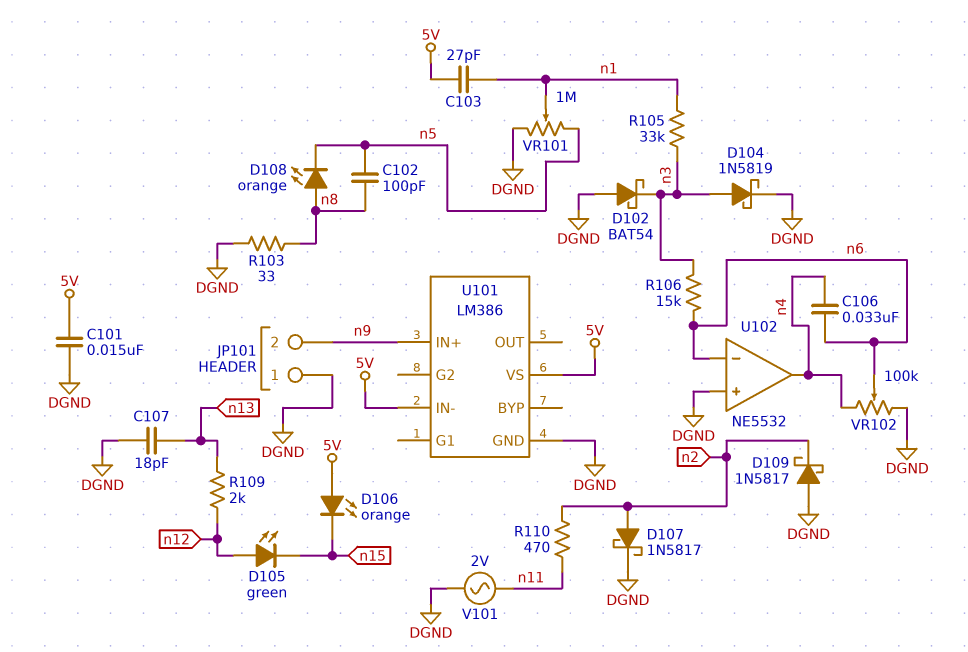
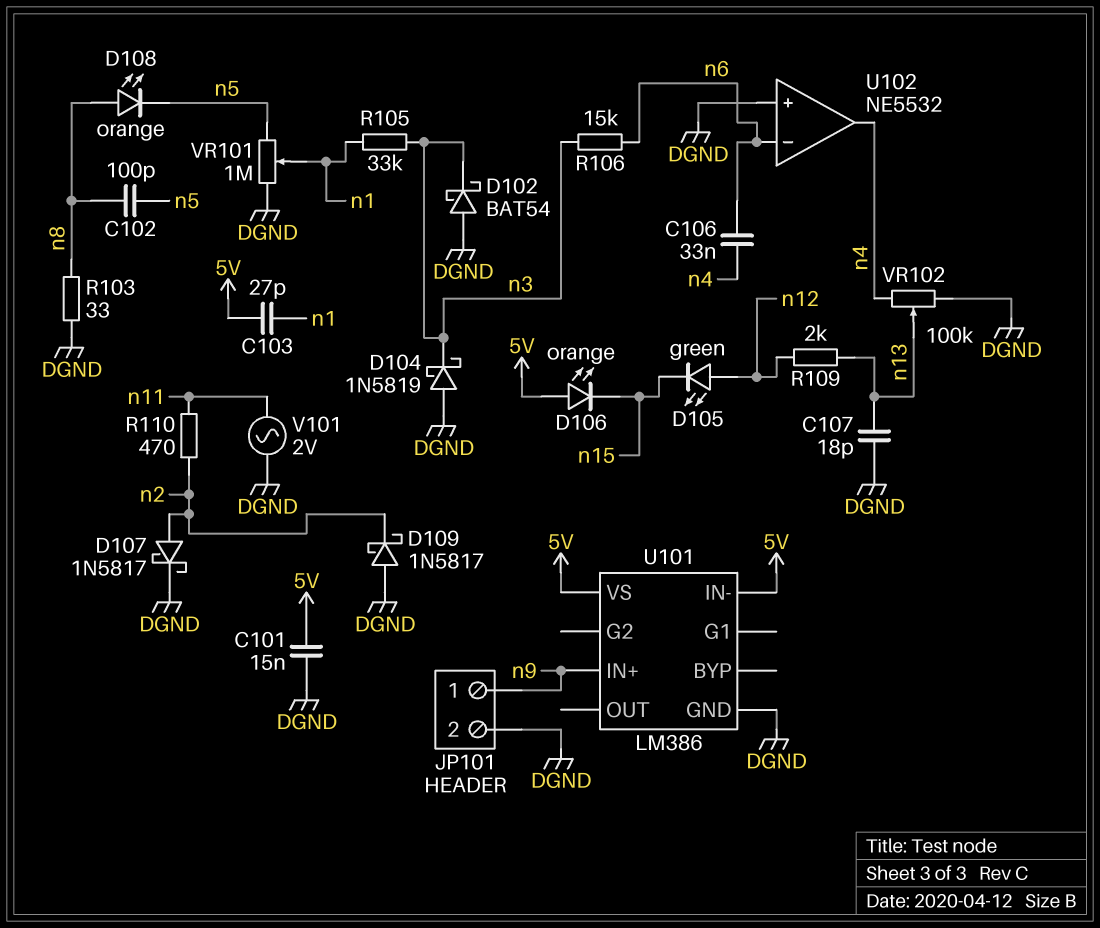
D104: schottky 1N5819 (A n3, K DGND) -> schottky 1N5819 (A DGND, K n3)
JP101 pin 1: DGND -> n9
JP101 pin 2: n9 -> DGND
VR102: 100k (DGND, n4, wiper n6) -> 100k (DGND, n4, wiper n13)

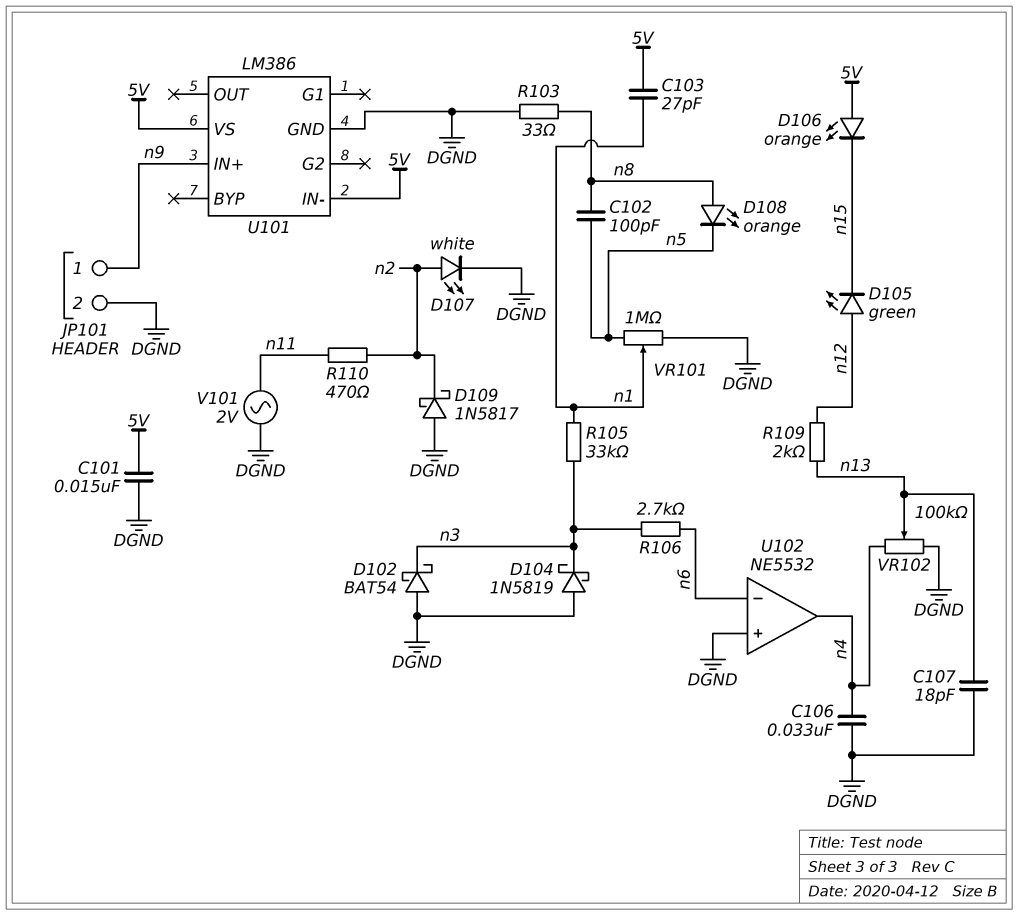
C106: 33nF (n4, n6) -> 33nF (DGND, n4)
D107: schottky 1N5817 (A n2, K DGND) -> LED white (A n2, K DGND)
R106: 15k (n3, n6) -> 2.7k (n3, n6)

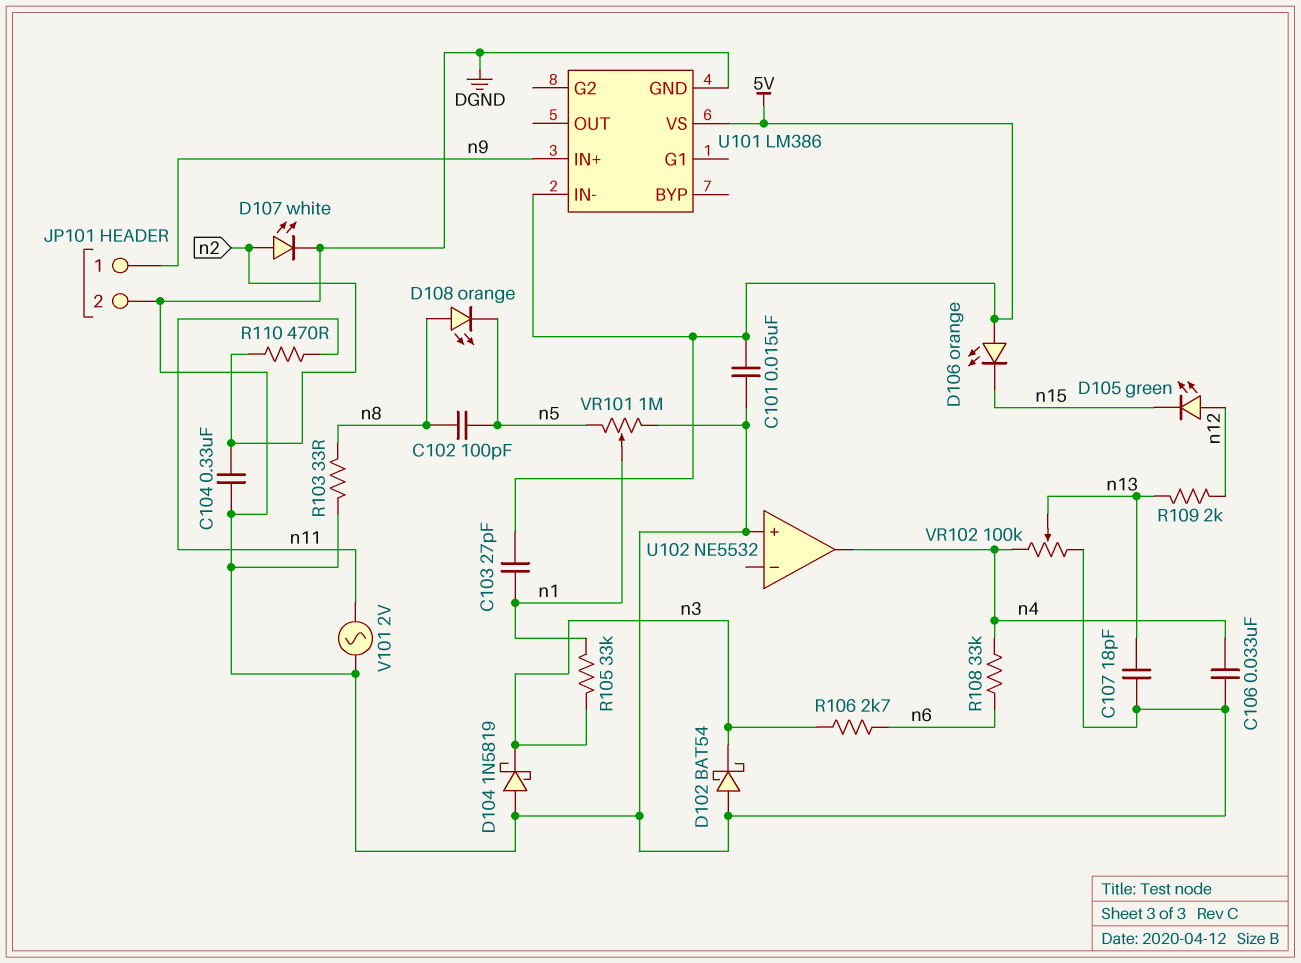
C104: none -> 330nF (DGND, n2)
D109: schottky 1N5817 (A DGND, K n2) -> none
R108: none -> 33k (n4, n6)
U102 pin in-: n6 -> none

